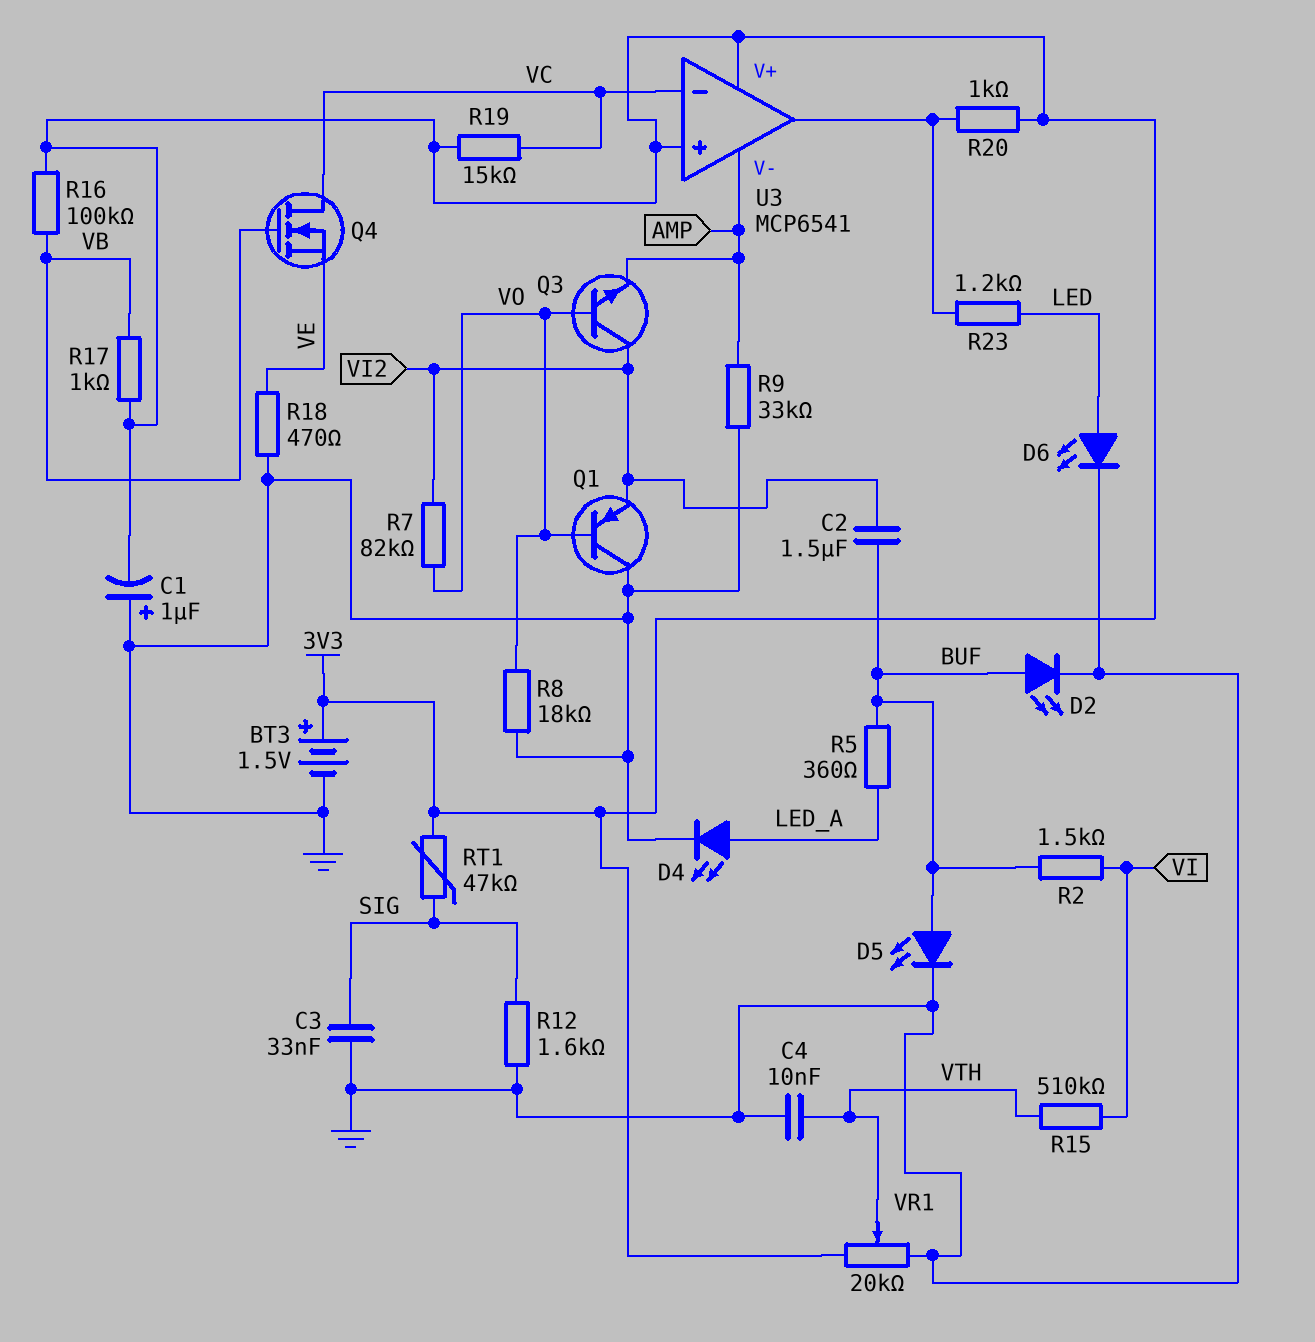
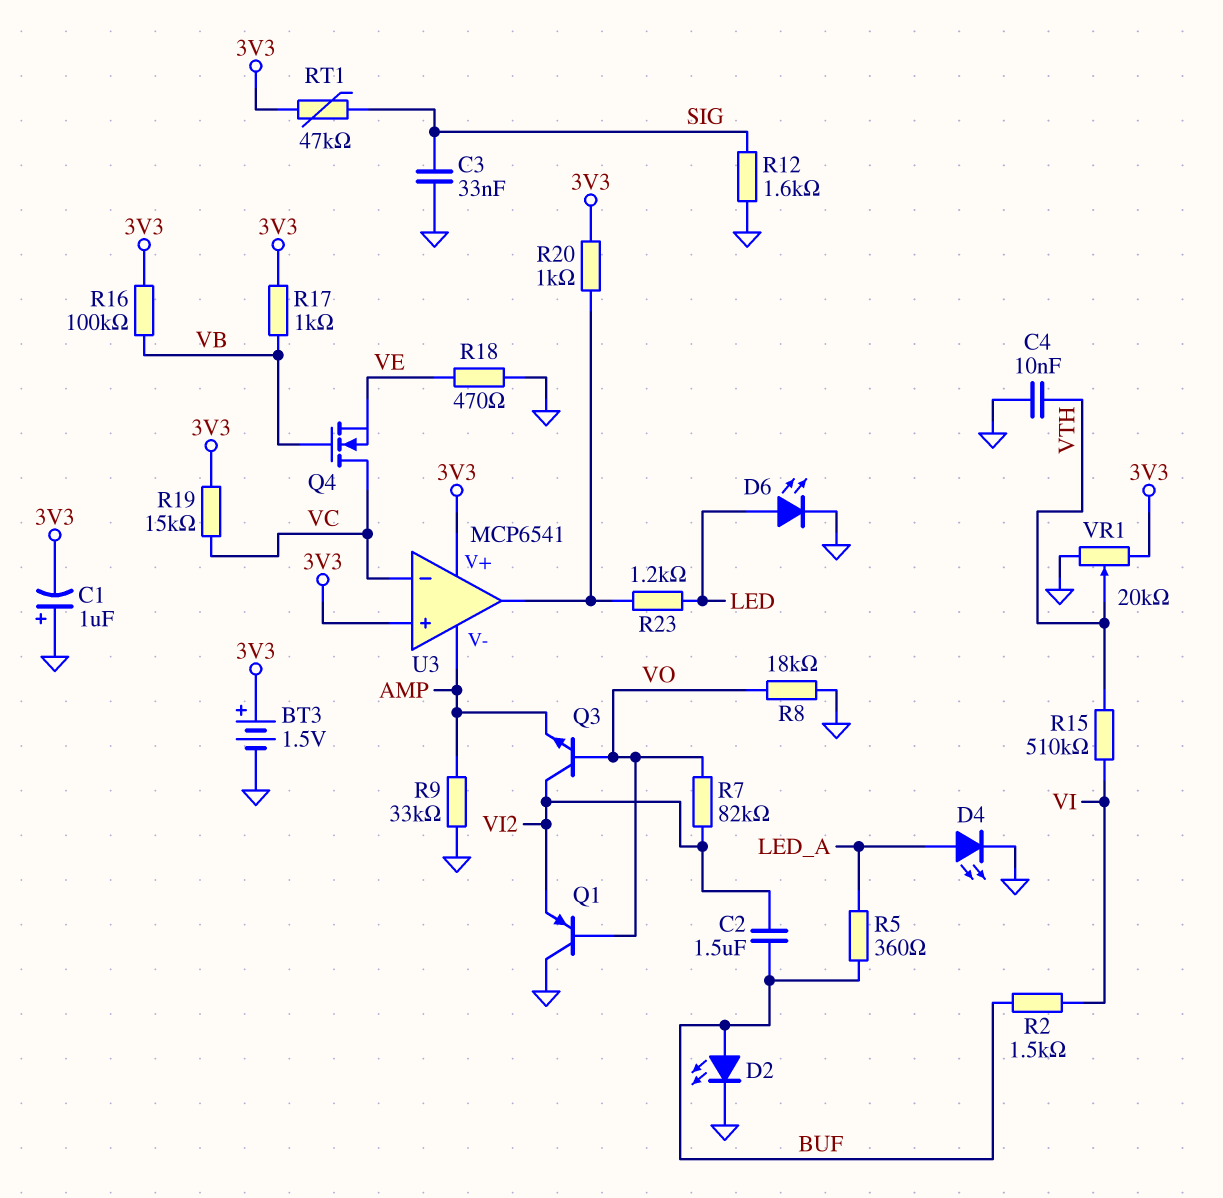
D5: LED (A BUF, K GND) -> none

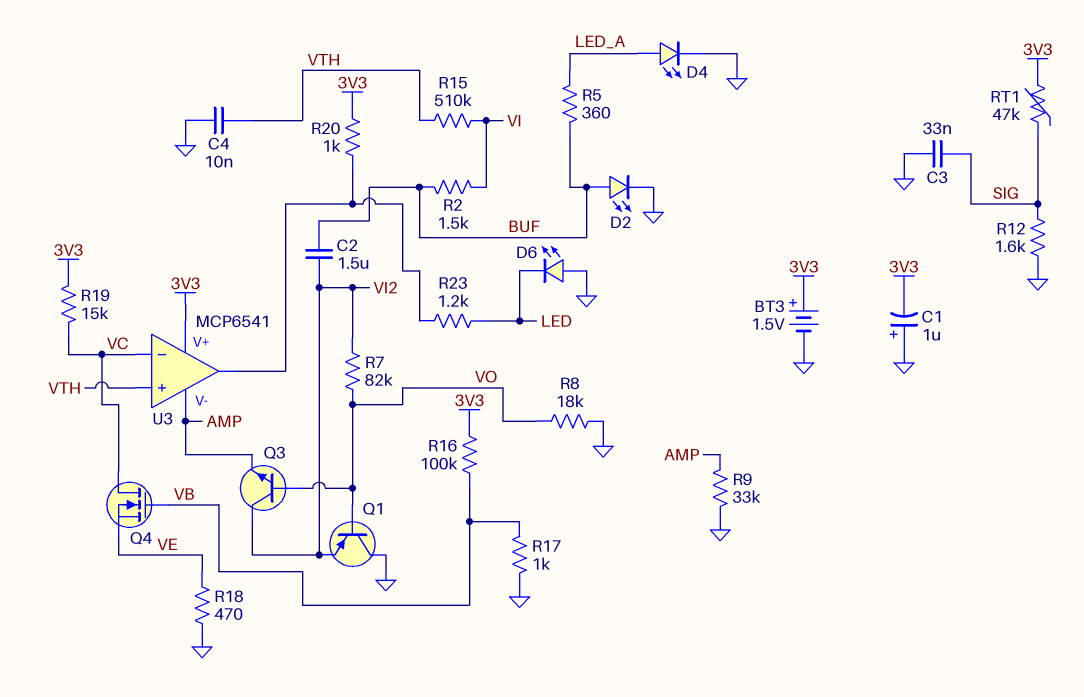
D6: LED (A LED, K GND) -> LED (A GND, K LED)
R17: 1k (3V3, VB) -> 1k (GND, VB)
U3 pin in+: 3V3 -> VTH
VR1: 20k (3V3, GND, wiper VTH) -> none

